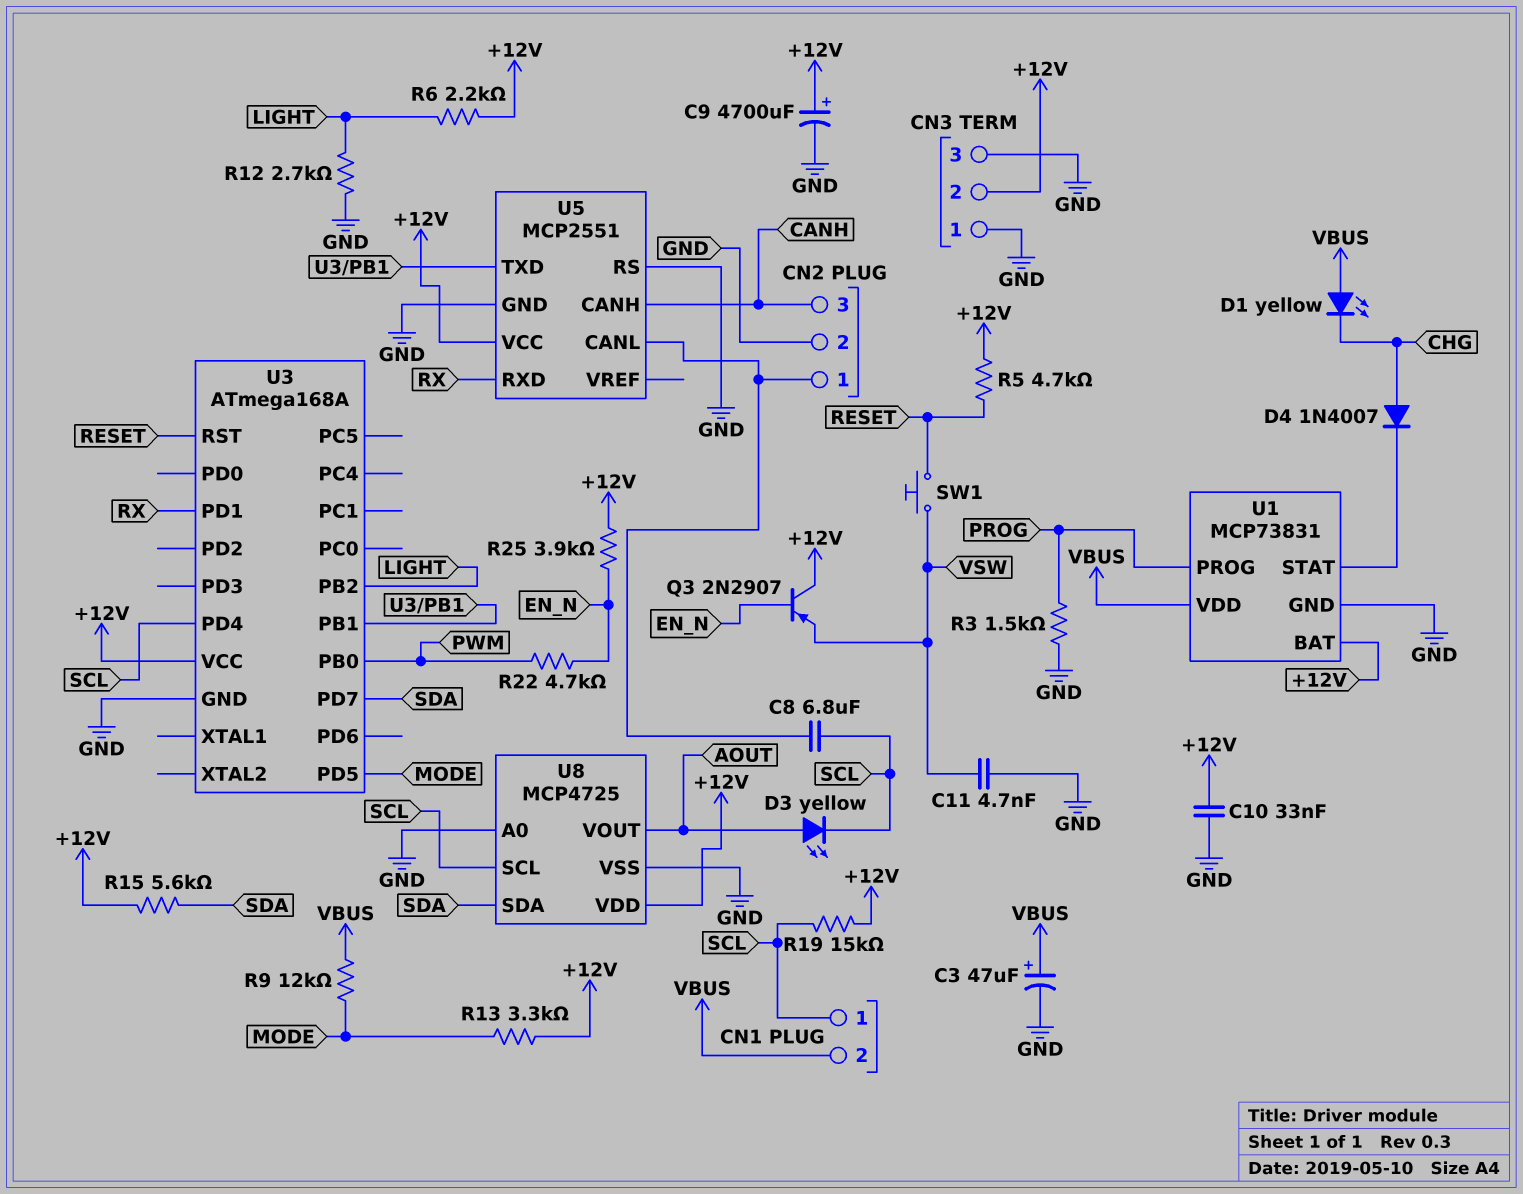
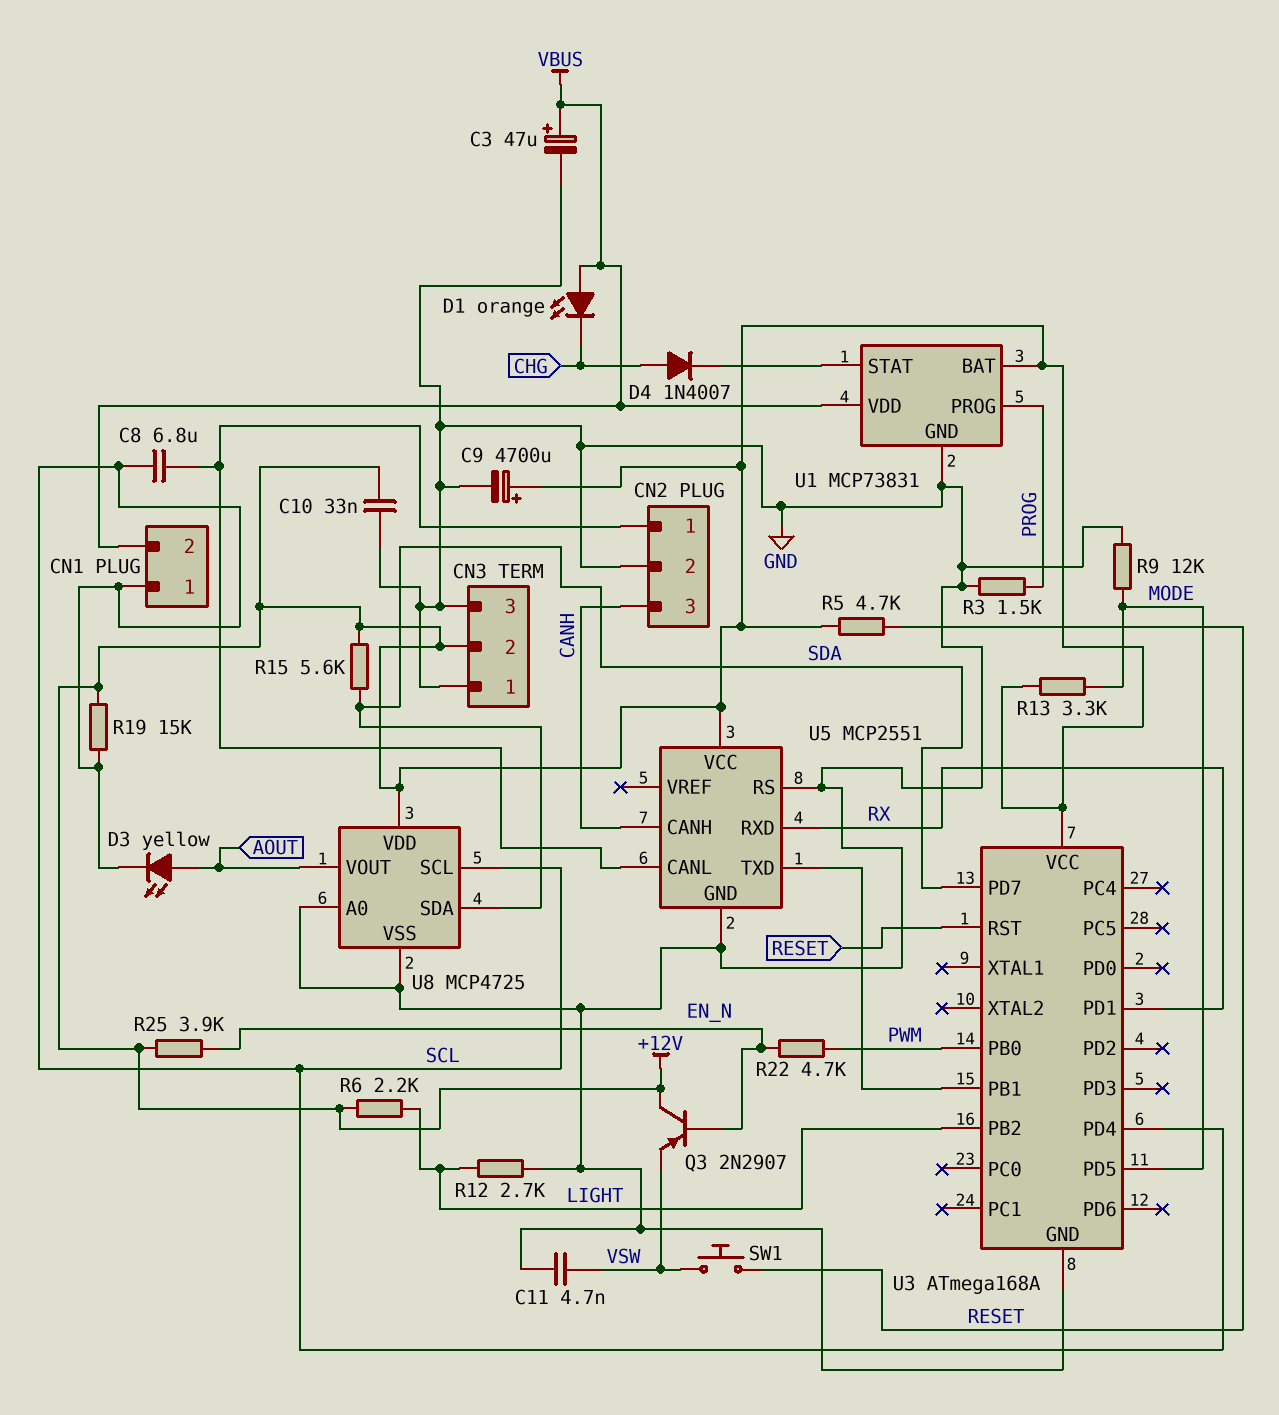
D1: LED yellow (A VBUS, K CHG) -> LED orange (A VBUS, K CHG)
R9: 12k (MODE, VBUS) -> 12k (GND, MODE)

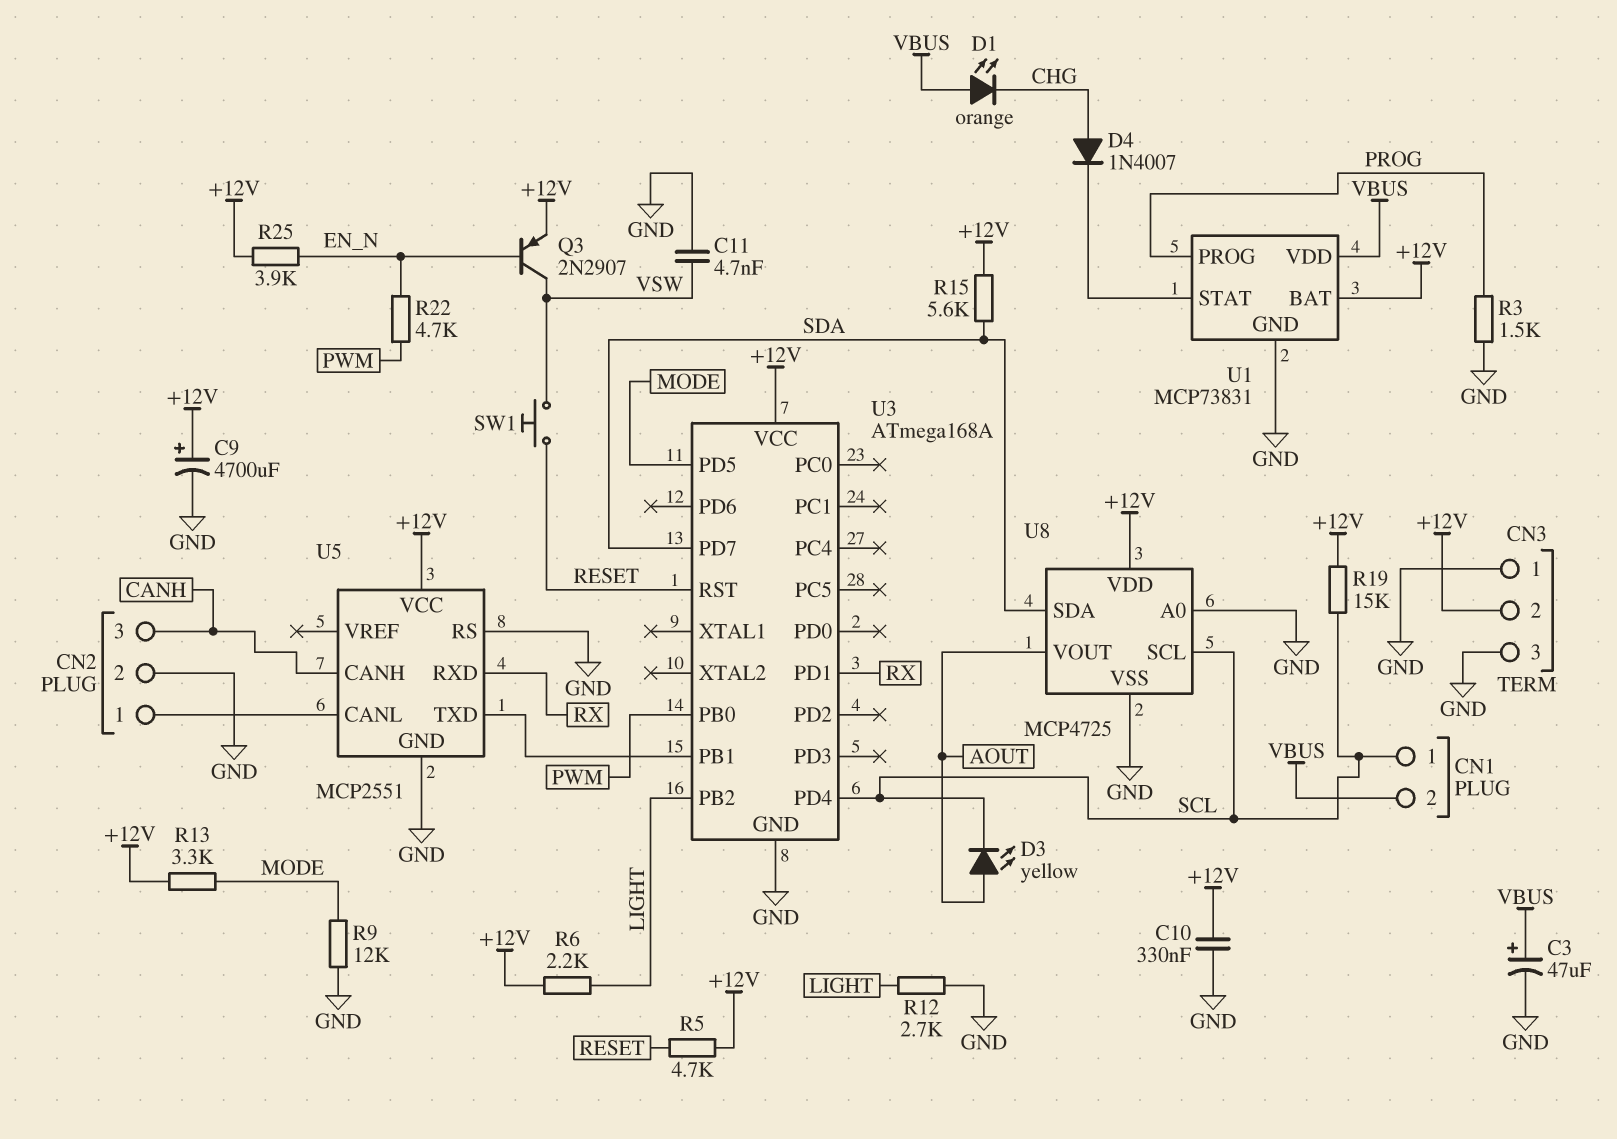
C8: 6.8uF (CN2/1, SCL) -> none
C10: 33nF (+12V, GND) -> 330nF (+12V, GND)
Q3: PNP 2N2907 (B EN_N, C +12V, E VSW) -> PNP 2N2907 (B EN_N, C VSW, E +12V)

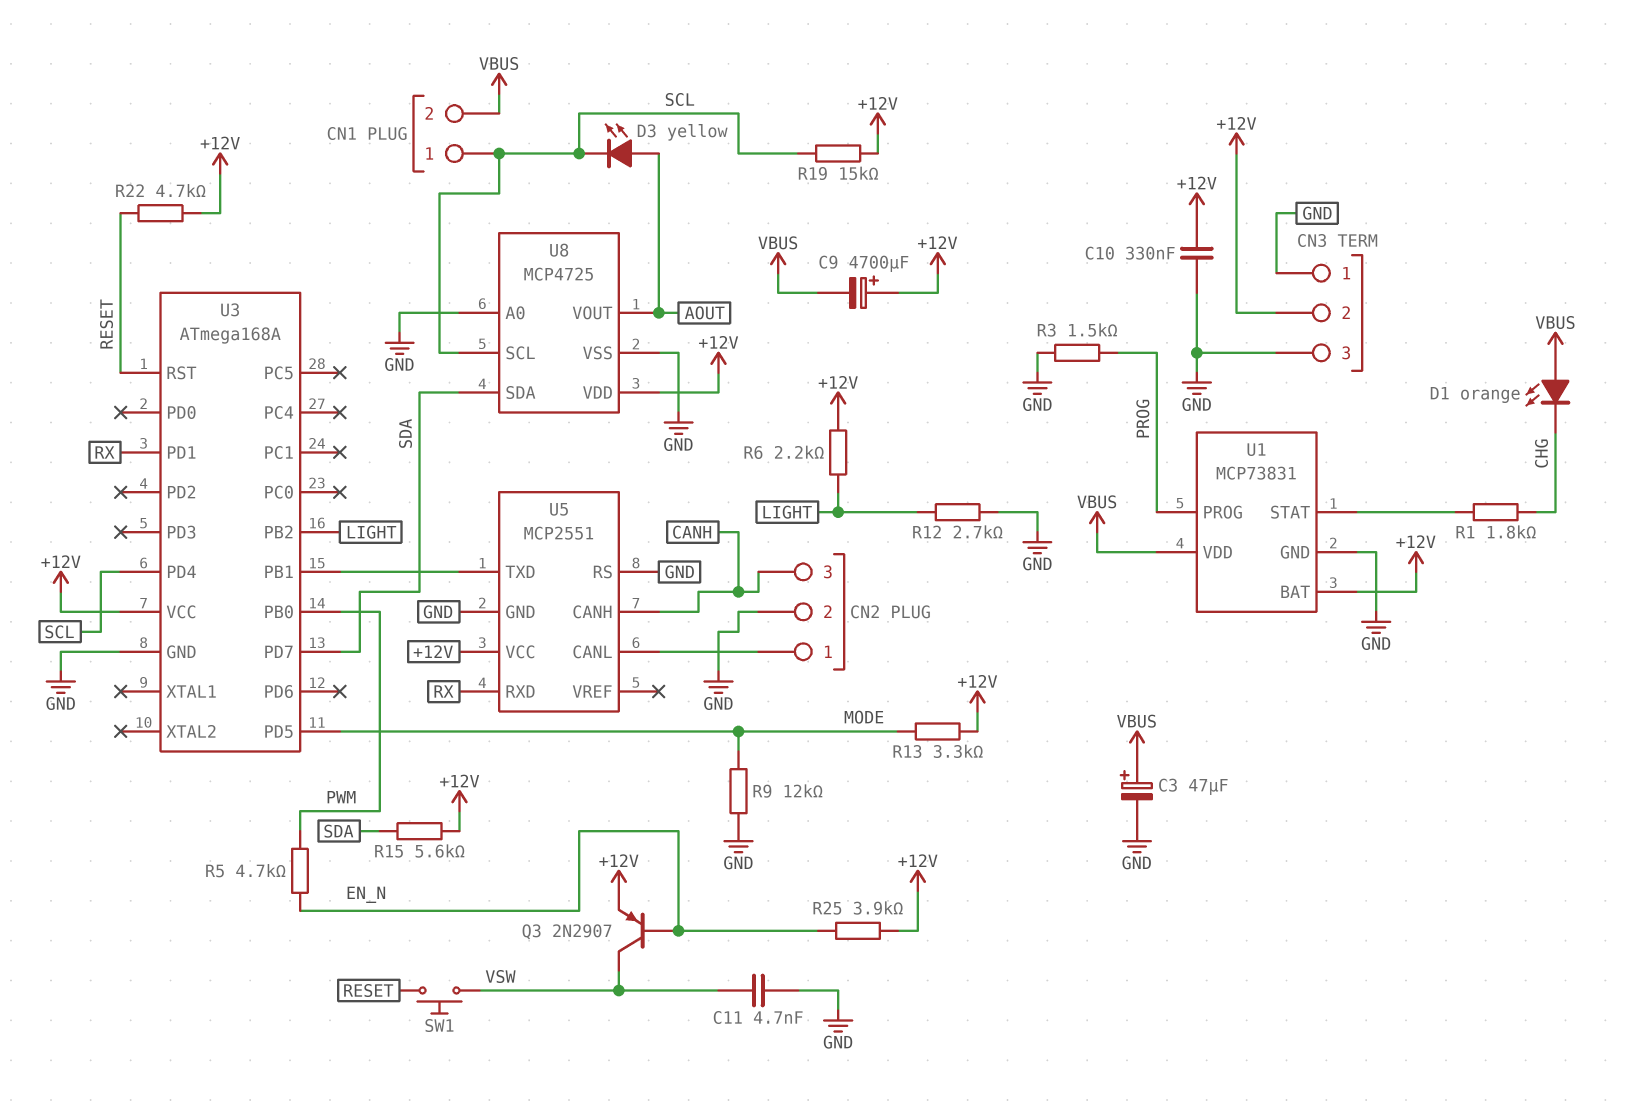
C9: 4700uF (plus +12V, minus GND) -> 4700uF (plus +12V, minus VBUS)
D4: diode 1N4007 (A CHG, K U1/STAT) -> none
R1: none -> 1.8k (CHG, U1/STAT)
R5: 4.7k (+12V, RESET) -> 4.7k (EN_N, PWM)
R22: 4.7k (EN_N, PWM) -> 4.7k (+12V, RESET)

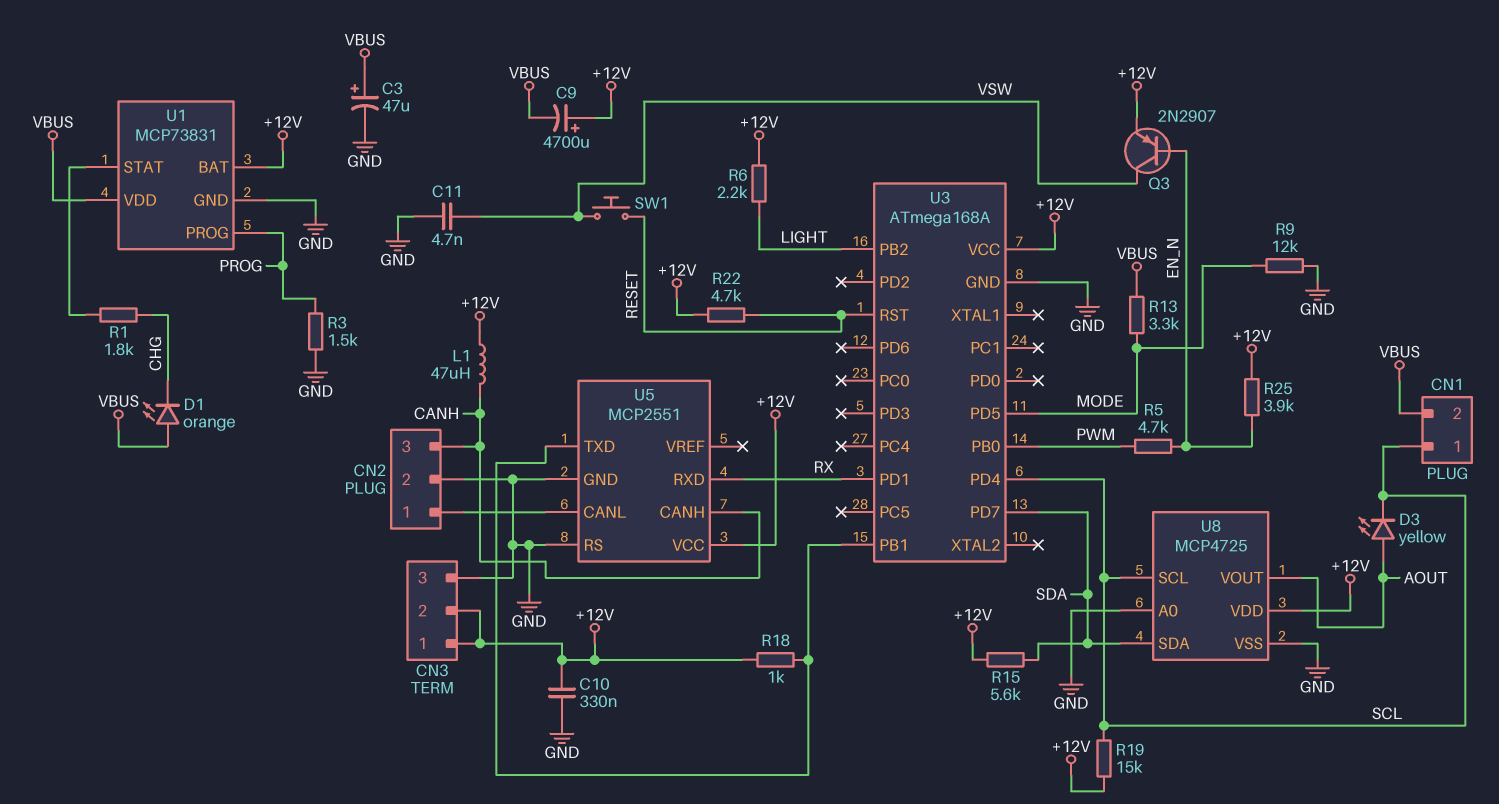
CN3 pin 1: GND -> +12V
L1: none -> 47uH (+12V, CANH)
R12: 2.7k (GND, LIGHT) -> none
R13: 3.3k (+12V, MODE) -> 3.3k (MODE, VBUS)
R18: none -> 1k (+12V, U3/PB1)

